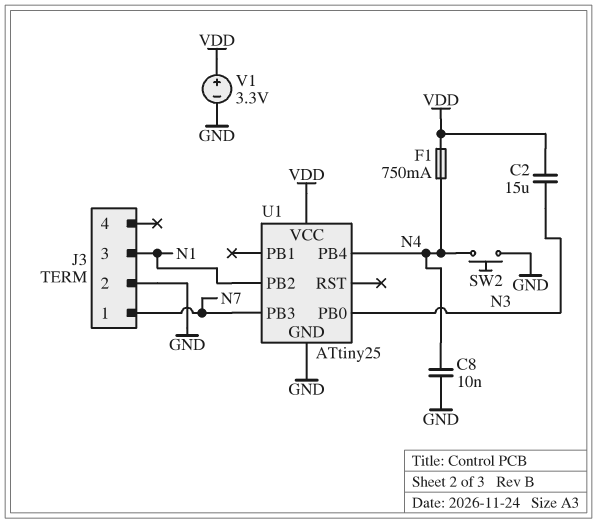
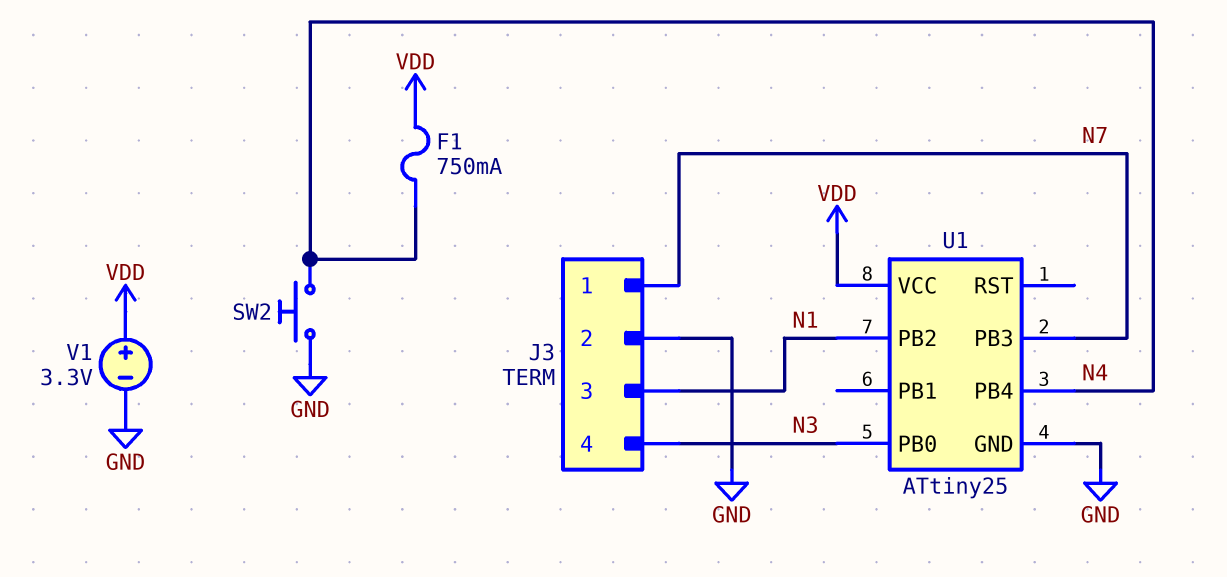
C2: 15uF (N3, VDD) -> none
C8: 10nF (GND, N4) -> none
J3 pin 4: none -> N3

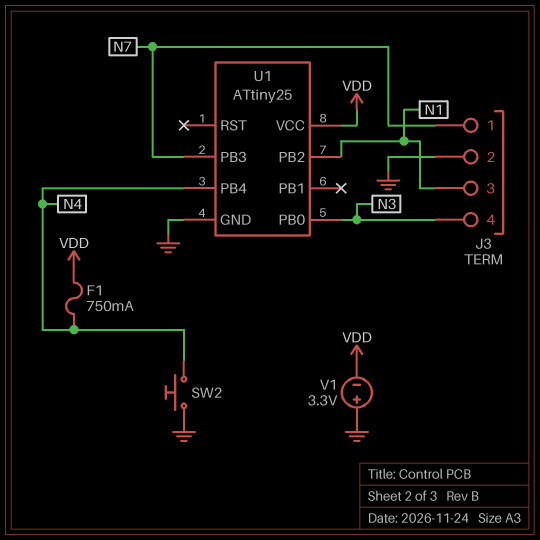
V1: 3.3V (plus VDD, minus GND) -> 3.3V (plus GND, minus VDD)

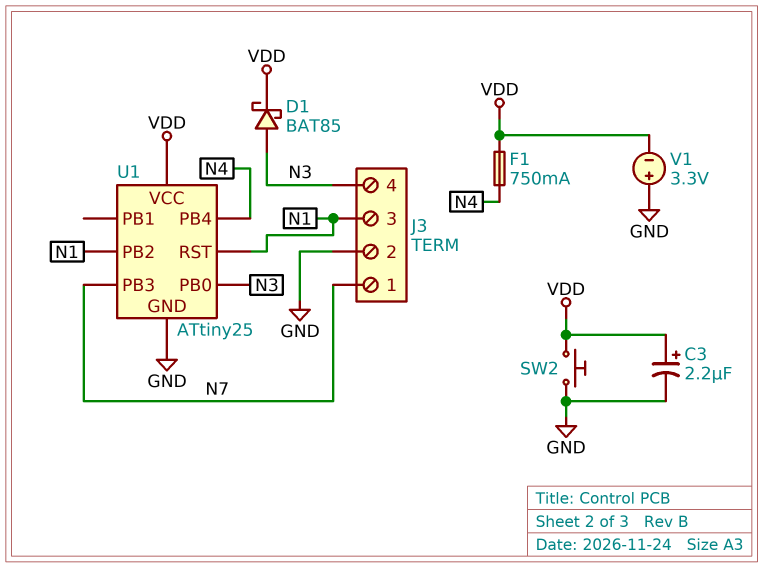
C3: none -> 2.2uF (plus VDD, minus GND)
D1: none -> schottky BAT85 (A N3, K VDD)
SW2: button (GND, N4) -> button (GND, VDD)
U1 pin RST: none -> N1

